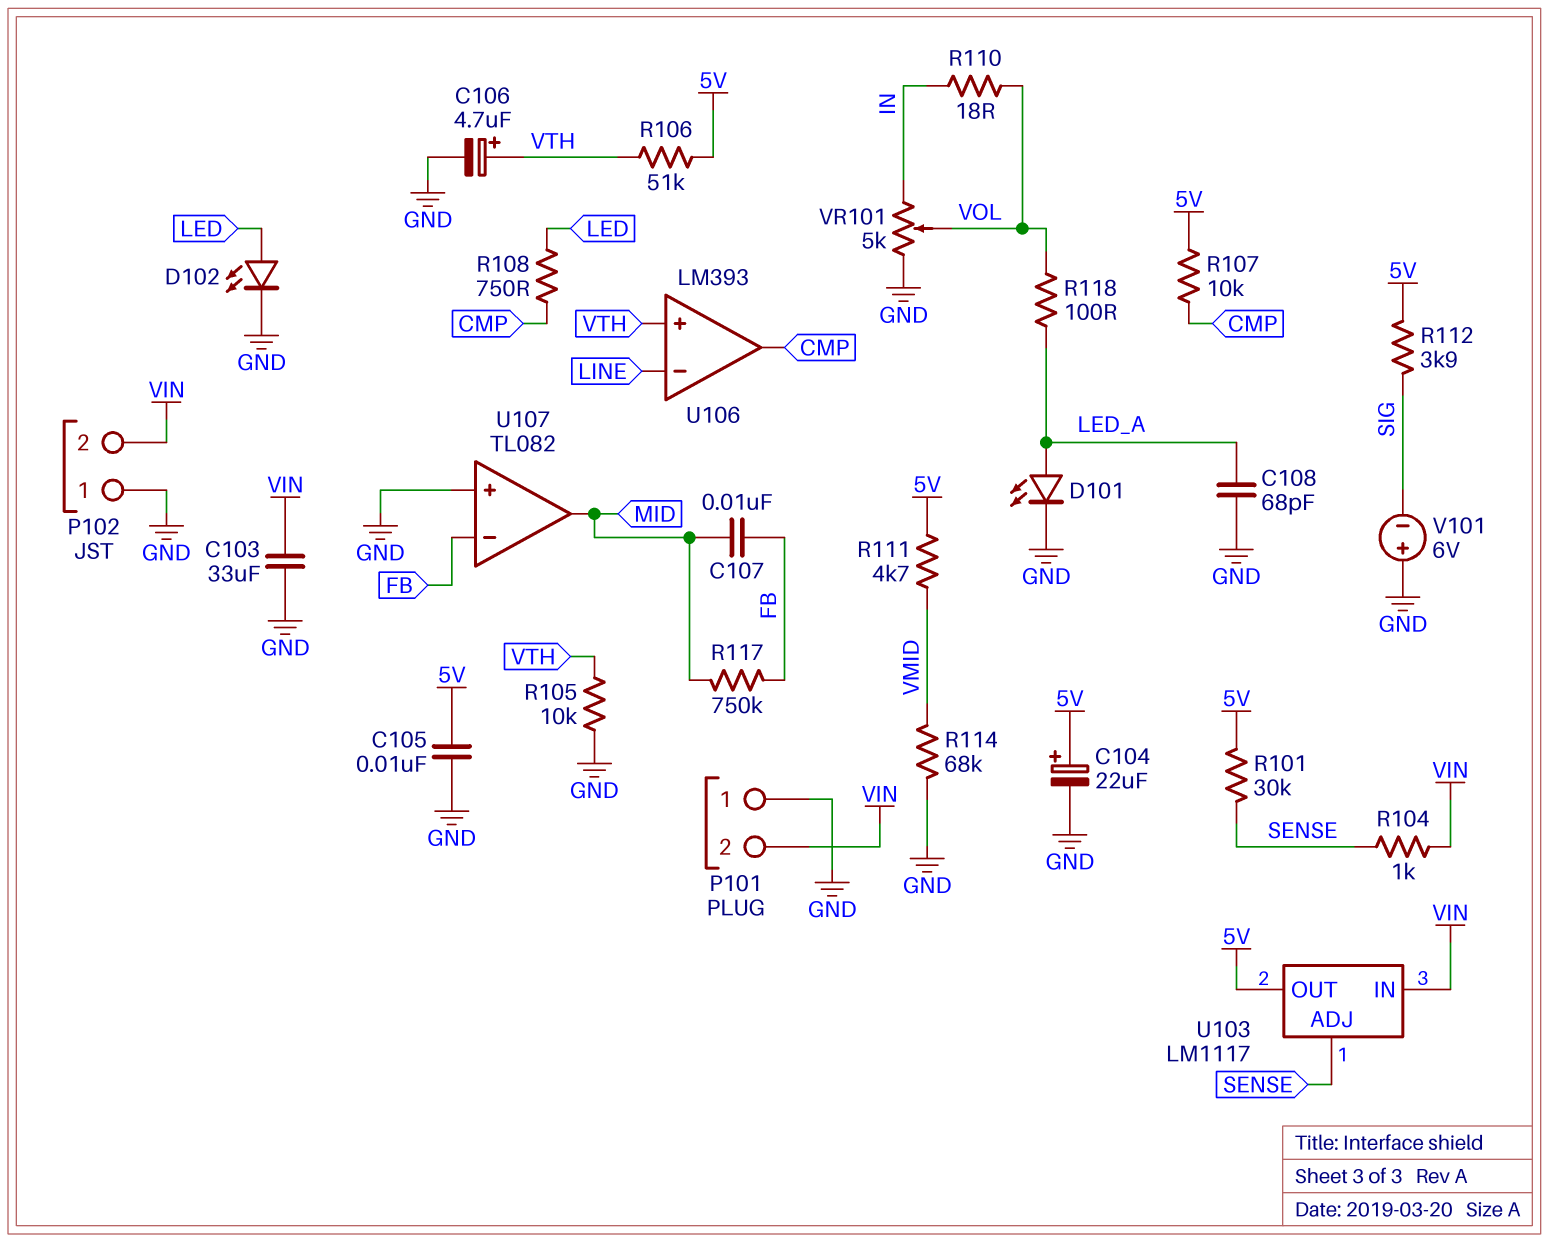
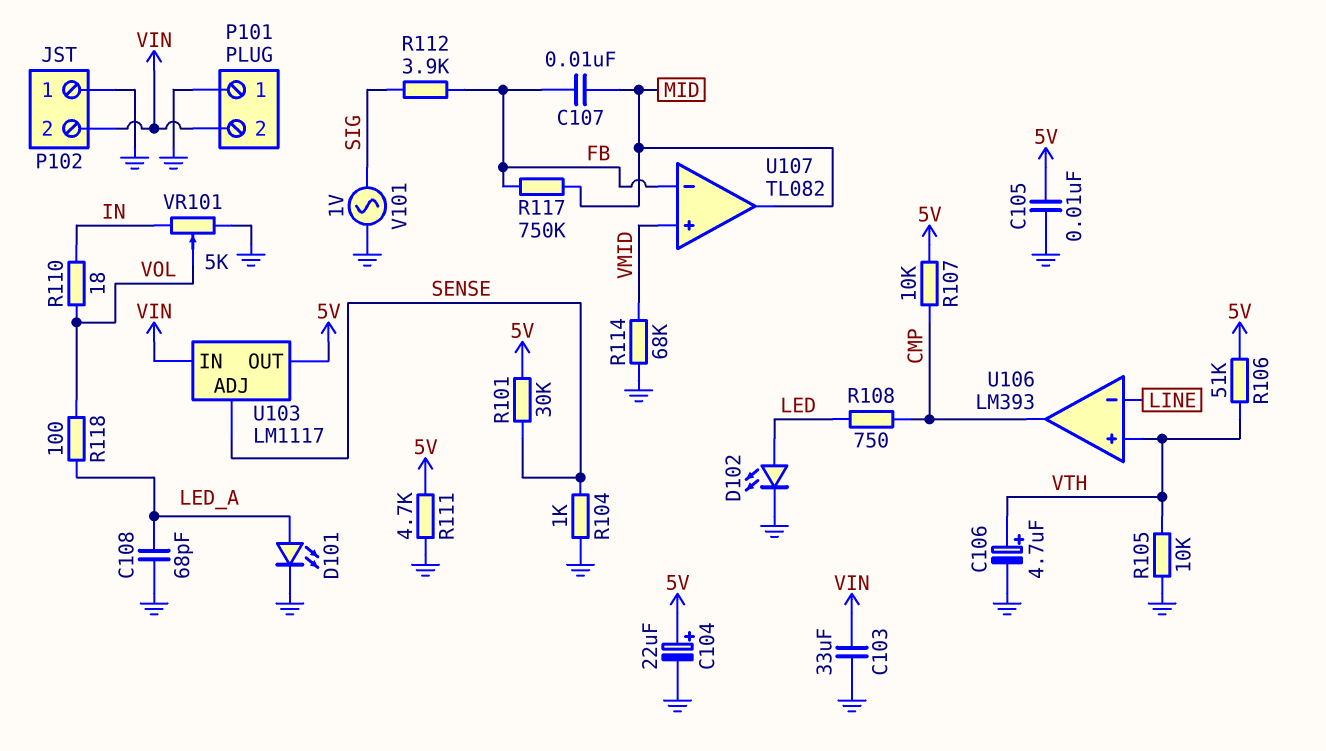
R104: 1k (SENSE, VIN) -> 1k (GND, SENSE)
R111: 4.7k (5V, VMID) -> 4.7k (5V, GND)
R112: 3.9k (5V, SIG) -> 3.9k (FB, SIG)
U107 pin in+: GND -> VMID
V101: 6V (plus GND, minus SIG) -> AC 1V (GND, SIG)

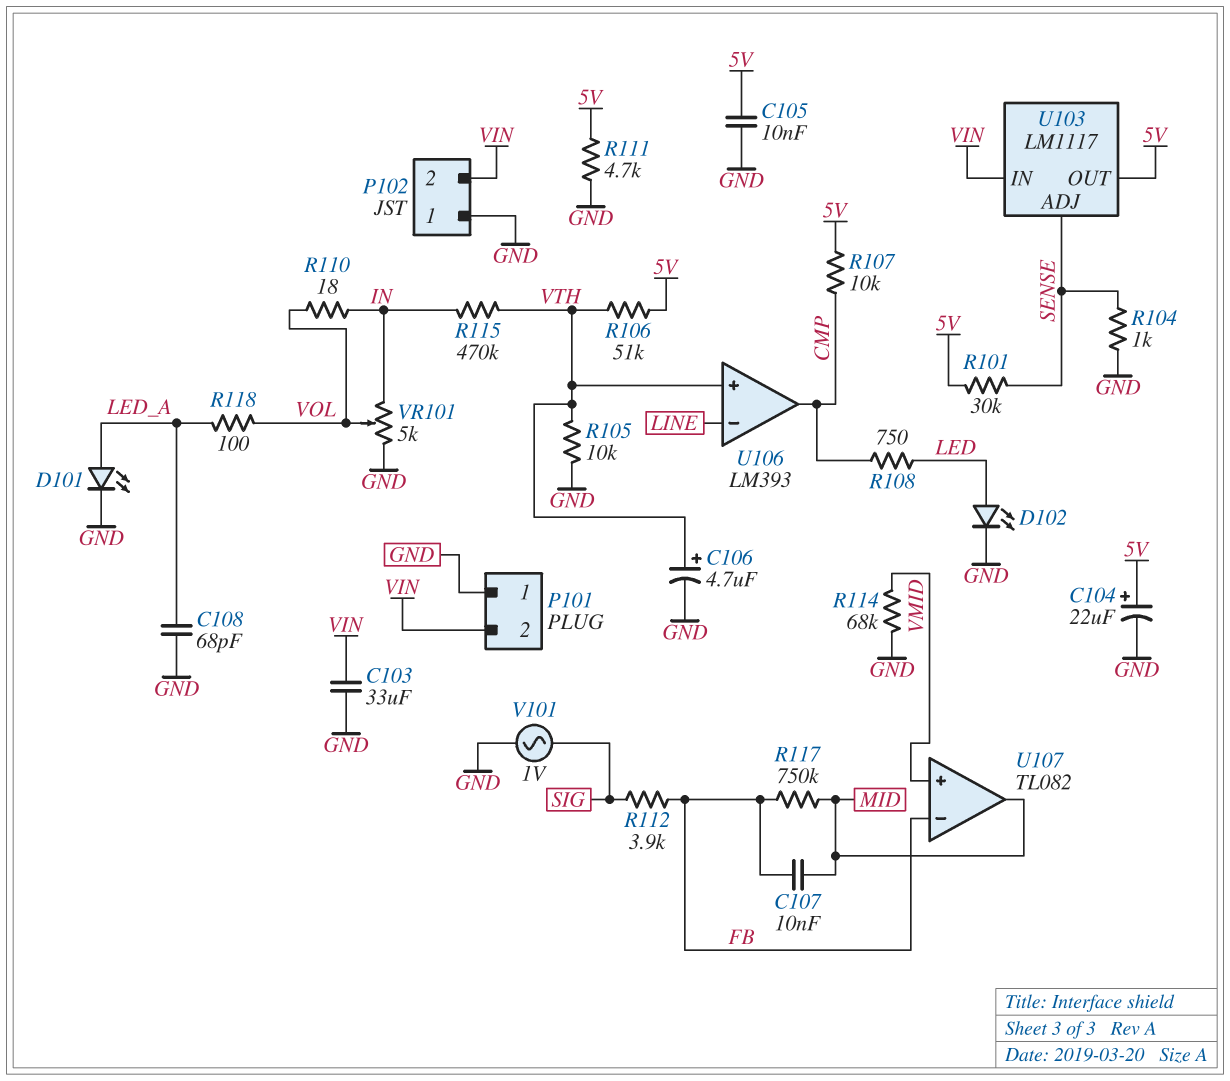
R115: none -> 470k (IN, VTH)

